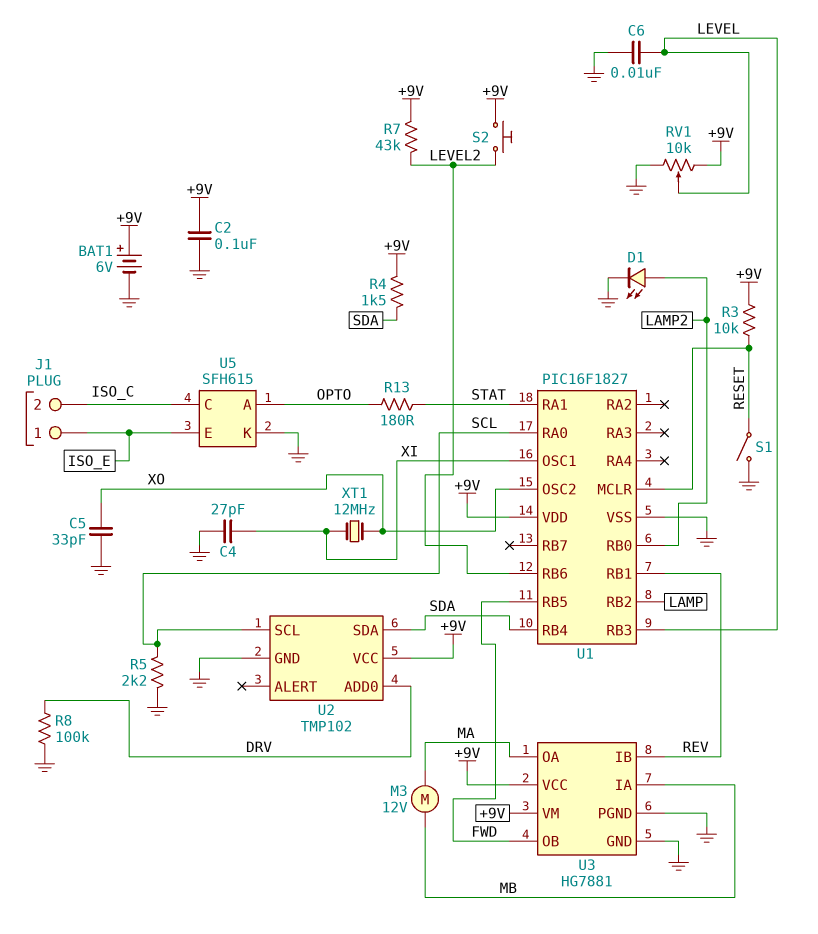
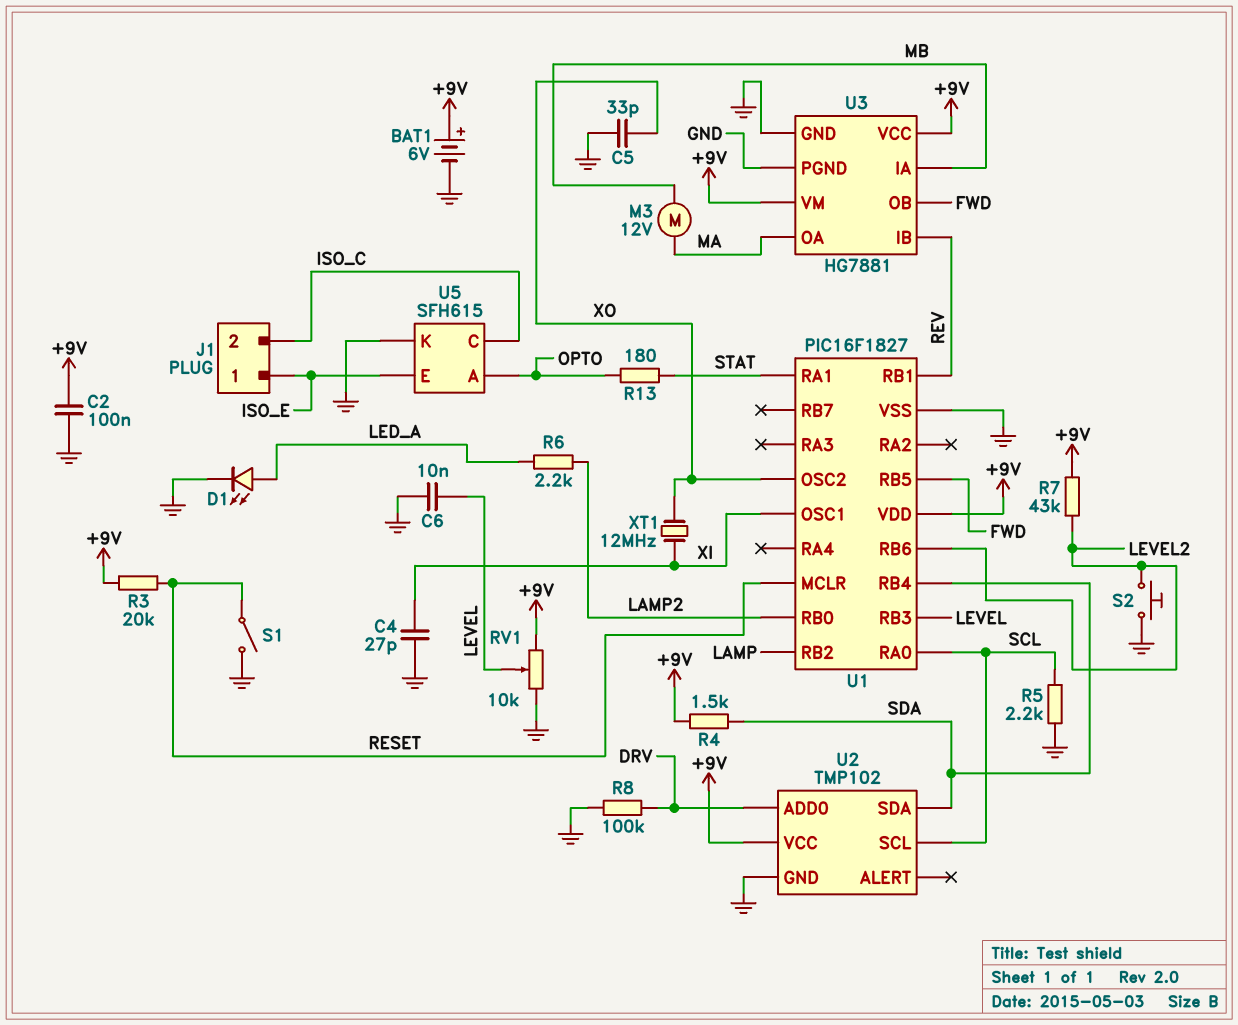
D1: LED (A LAMP2, K GND) -> LED (A LED_A, K GND)
R3: 10k (+9V, RESET) -> 20k (+9V, RESET)
R6: none -> 2.2k (LAMP2, LED_A)
S2: button (+9V, LEVEL2) -> button (GND, LEVEL2)

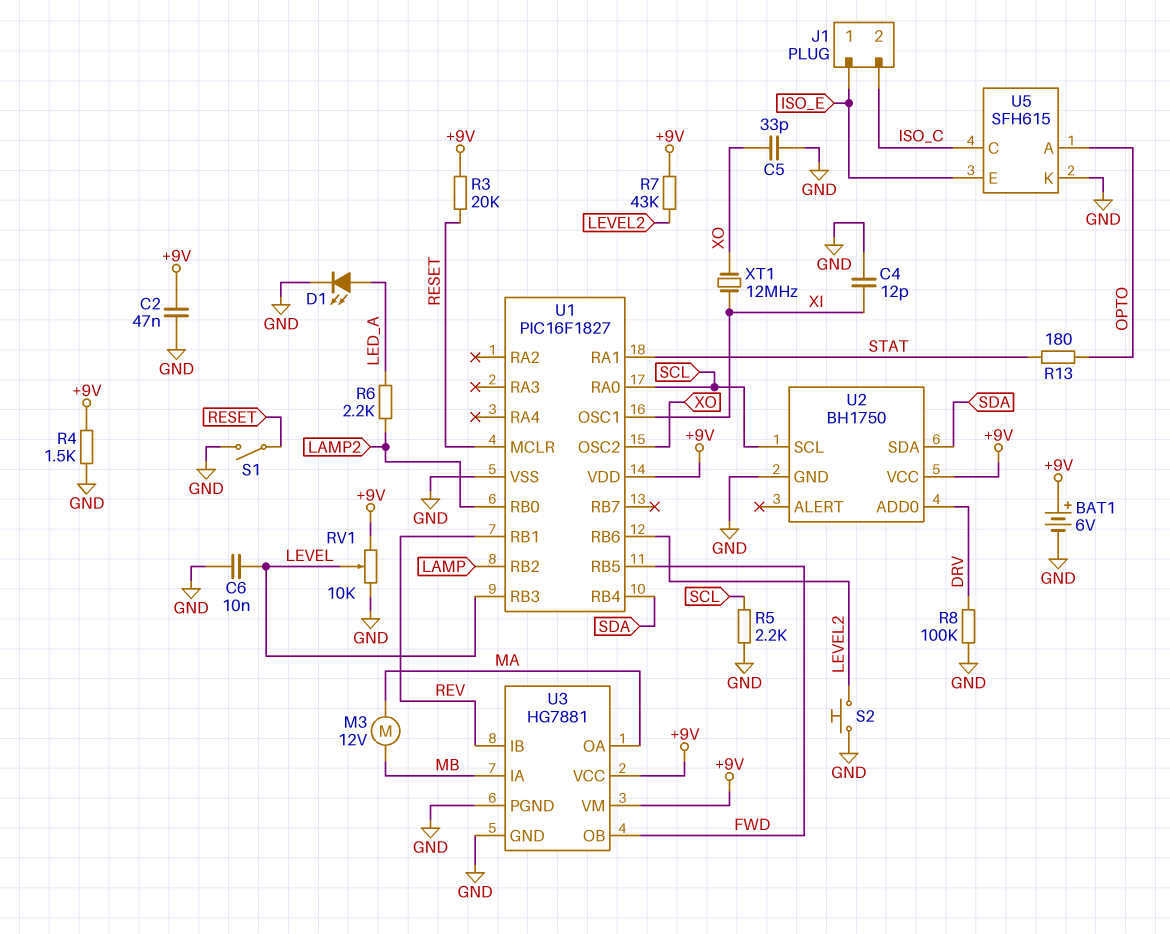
C2: 100nF (+9V, GND) -> 47nF (+9V, GND)
C4: 27pF (GND, XI) -> 12pF (GND, XI)
R4: 1.5k (+9V, SDA) -> 1.5k (+9V, GND)
U2: TMP102 -> BH1750

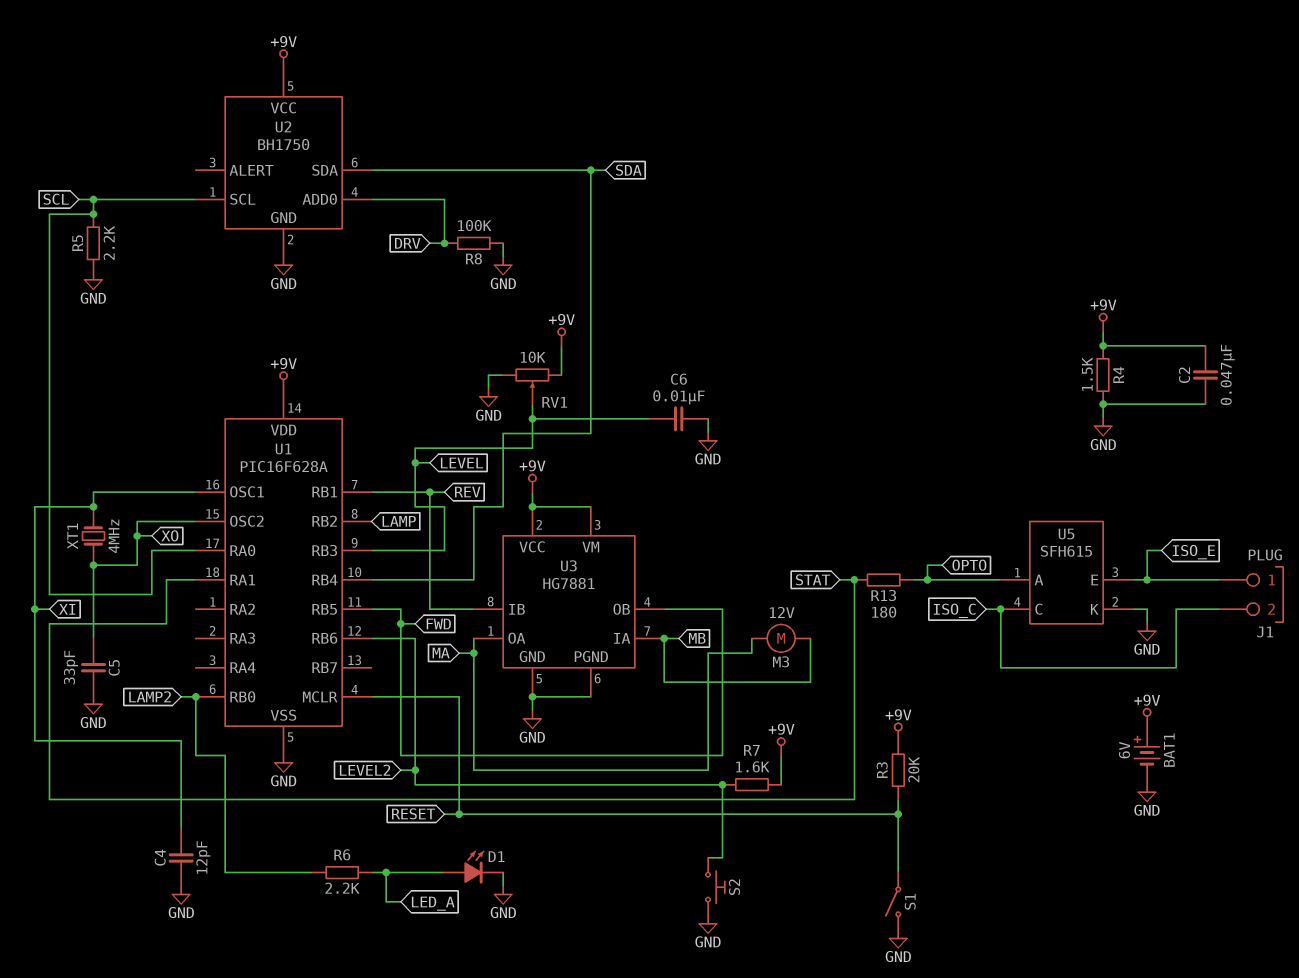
R7: 43k (+9V, LEVEL2) -> 1.6k (+9V, LEVEL2)
U1: PIC16F1827 -> PIC16F628A
XT1: 12MHz (XI, XO) -> 4MHz (XI, XO)

